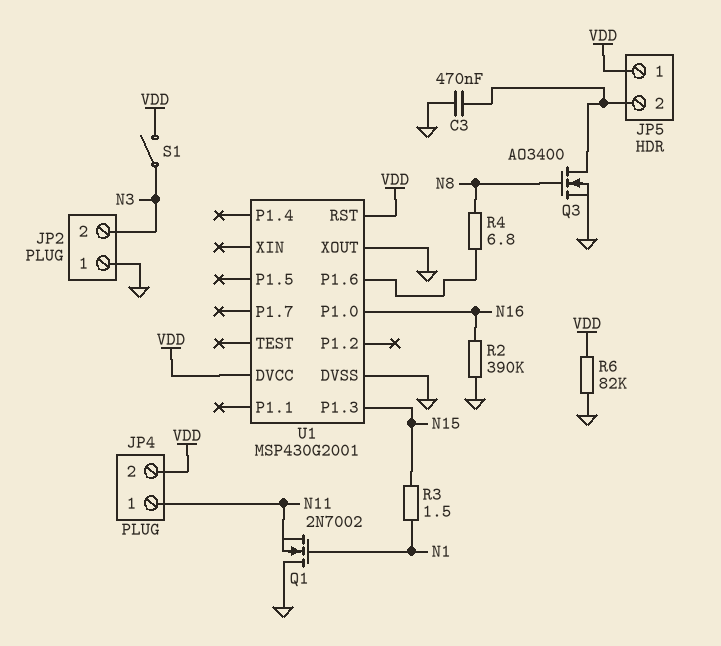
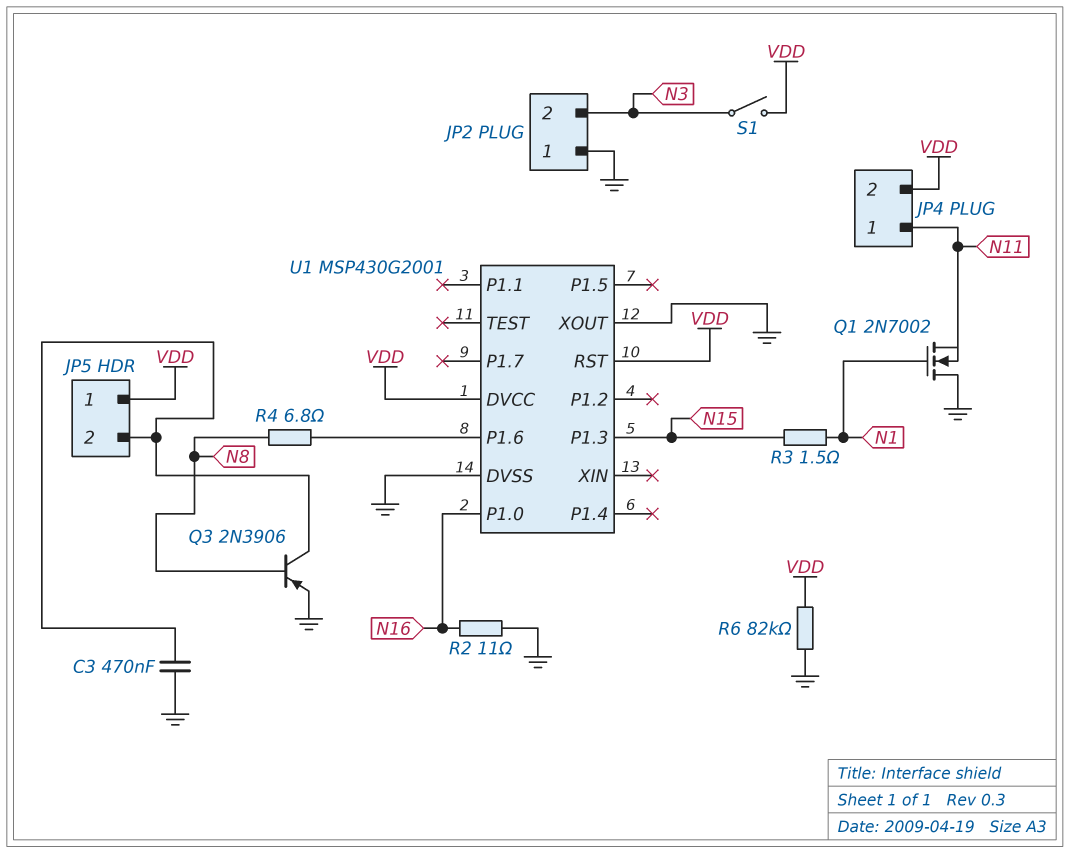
Q3: NMOS AO3400 (G N8, D JP5/2, S GND) -> PNP 2N3906 (B N8, C JP5/2, E GND)
R2: 390k (GND, N16) -> 11 (GND, N16)

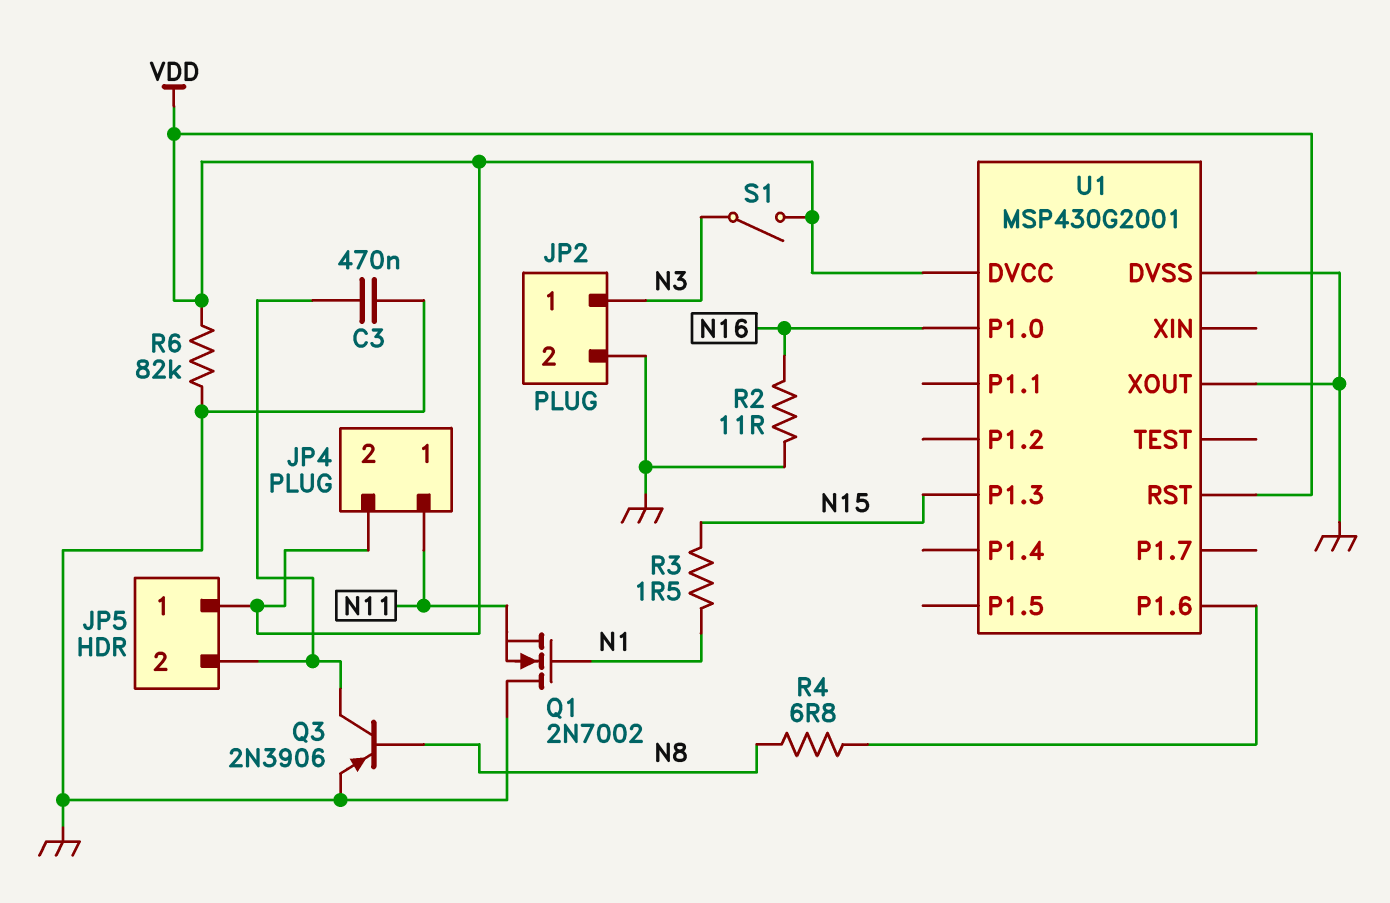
JP2 pin 1: GND -> N3
JP2 pin 2: N3 -> GND

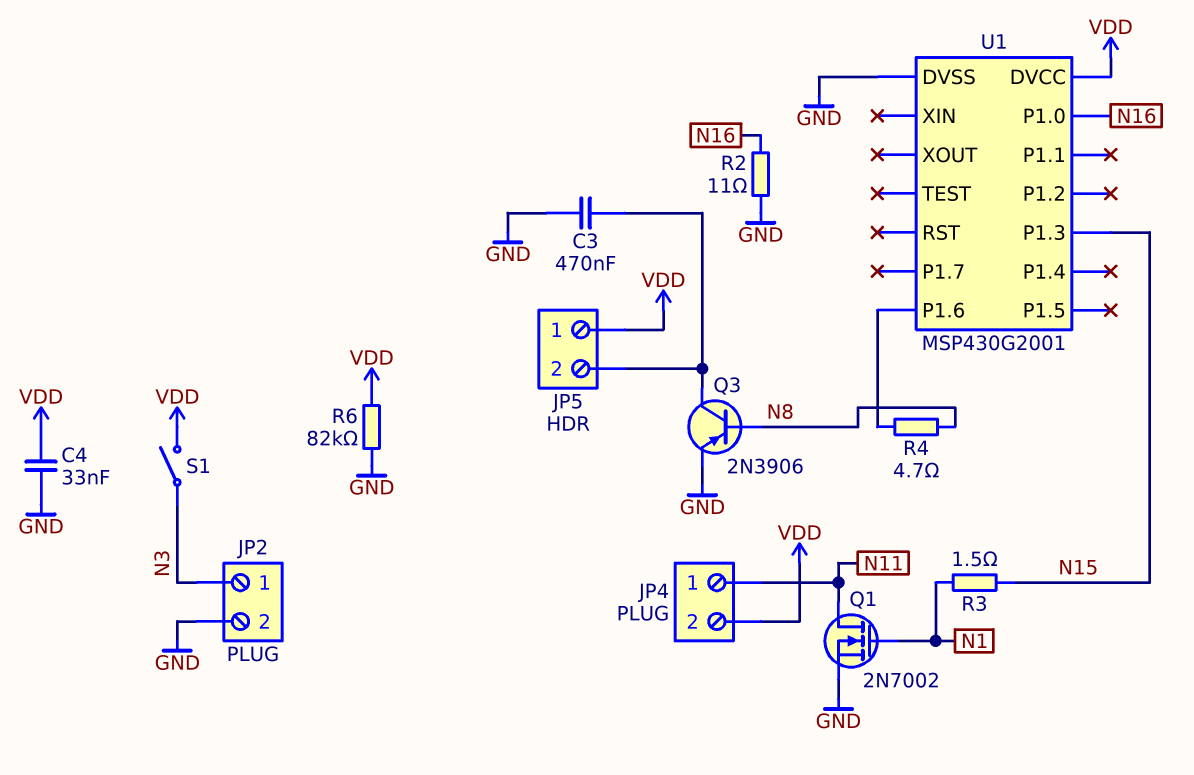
C4: none -> 33nF (GND, VDD)
Q1: NMOS 2N7002 (G N1, D GND, S N11) -> NMOS 2N7002 (G N1, D N11, S GND)
R4: 6.8 (N8, U1/P1.6) -> 4.7 (N8, U1/P1.6)
U1 pin RST: VDD -> none
U1 pin XOUT: GND -> none

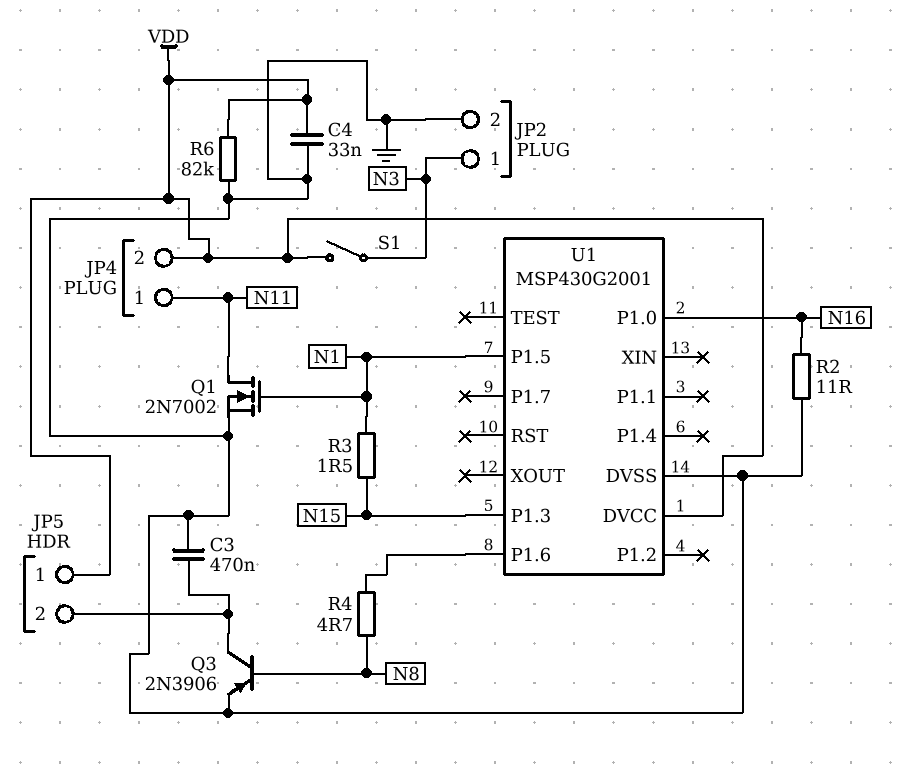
U1 pin P1.5: none -> N1

